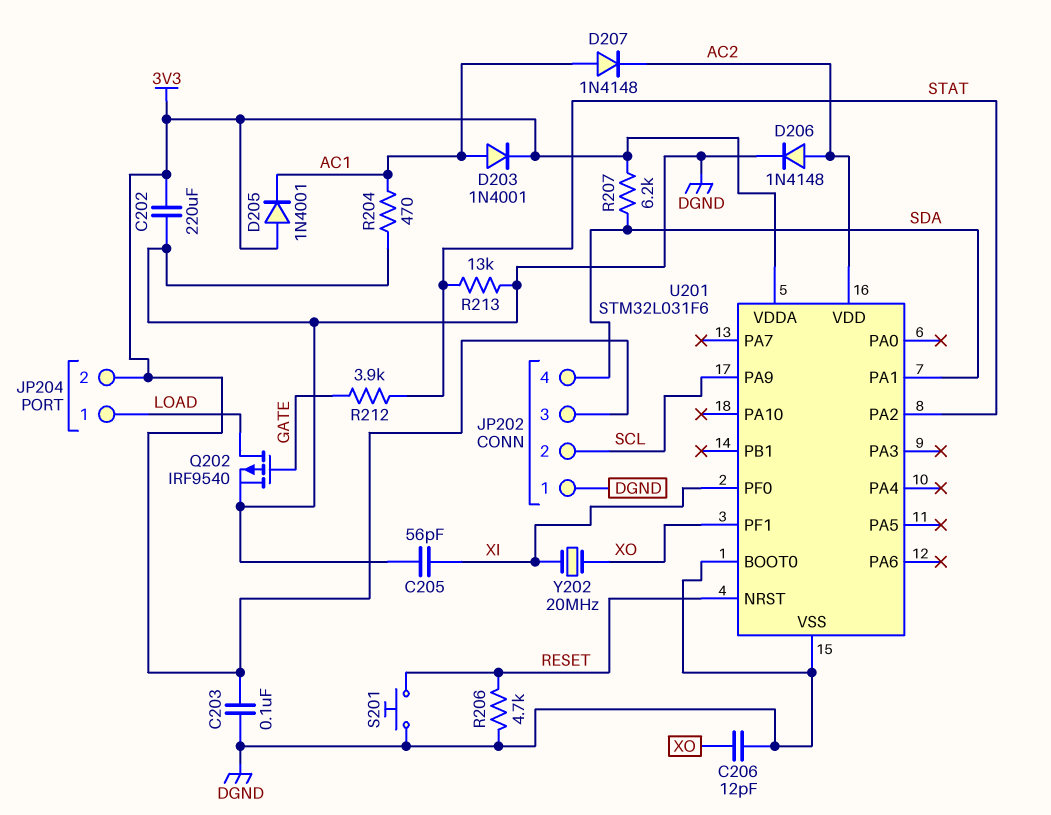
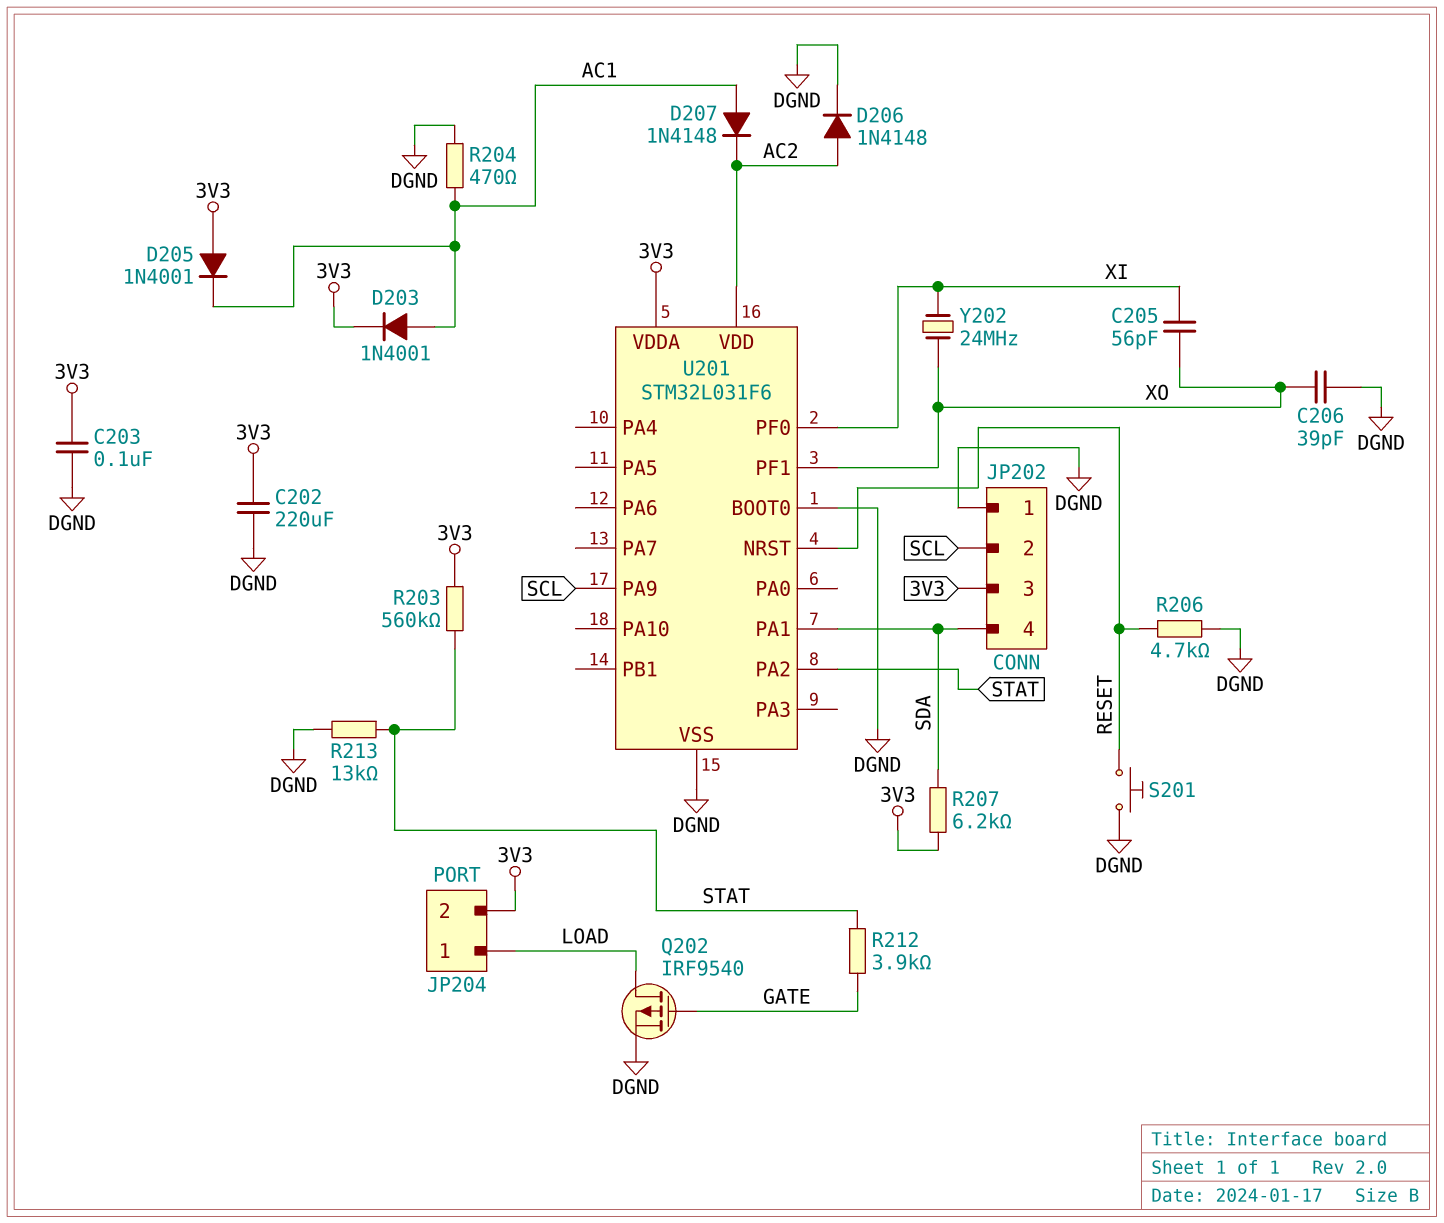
C205: 56pF (DGND, XI) -> 56pF (XI, XO)
C206: 12pF (DGND, XO) -> 39pF (DGND, XO)
R203: none -> 560k (3V3, STAT)
Y202: 20MHz (XI, XO) -> 24MHz (XI, XO)

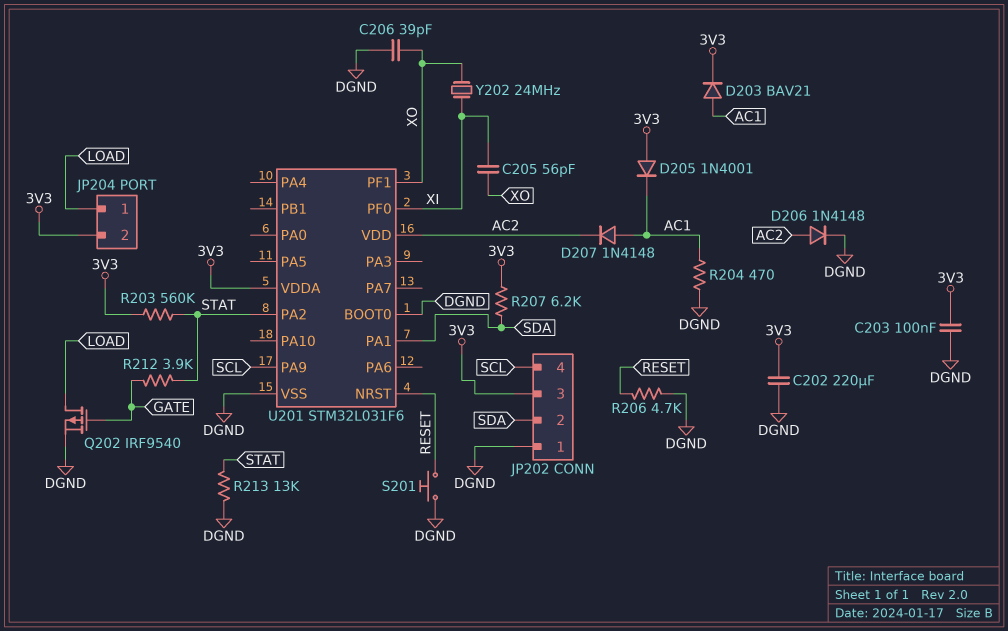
D203: diode 1N4001 (A AC1, K 3V3) -> diode BAV21 (A AC1, K 3V3)
JP202 pin 2: SCL -> SDA
JP202 pin 4: SDA -> SCL

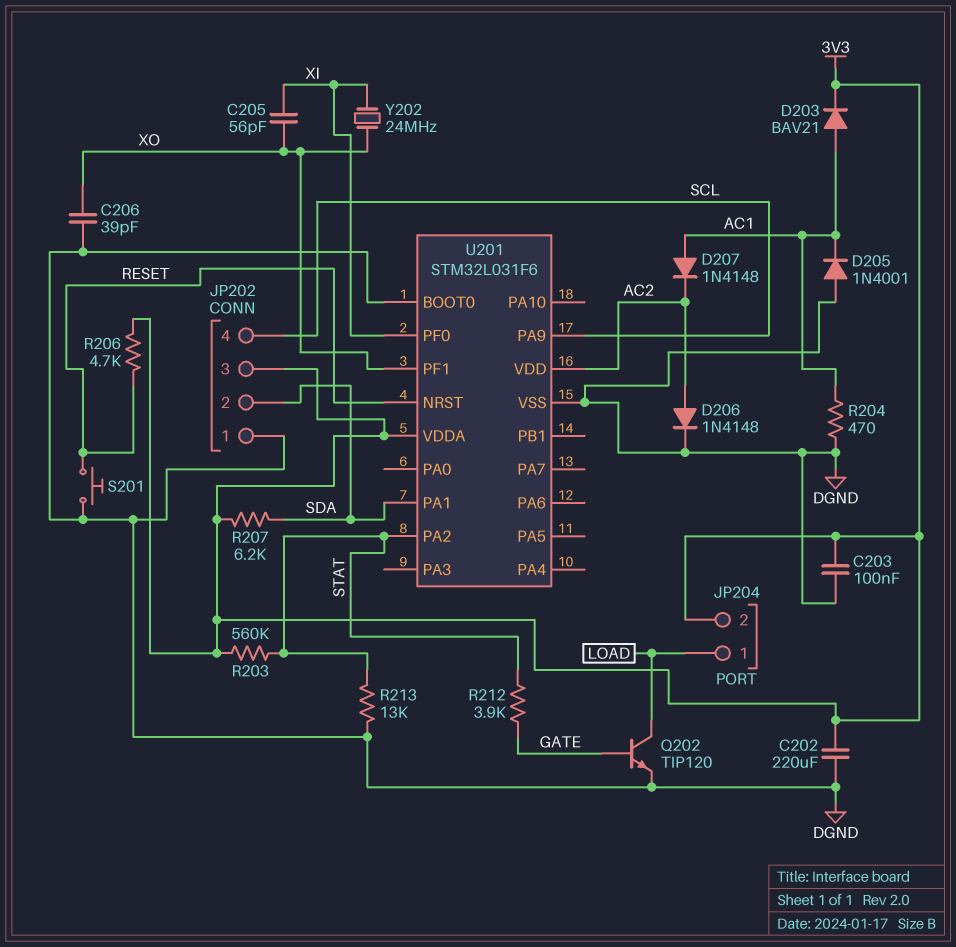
D205: diode 1N4001 (A 3V3, K AC1) -> diode 1N4001 (A DGND, K AC1)
Q202: PMOS IRF9540 (G GATE, D LOAD, S DGND) -> NPN TIP120 (B GATE, C LOAD, E DGND)
R206: 4.7k (DGND, RESET) -> 4.7k (3V3, RESET)

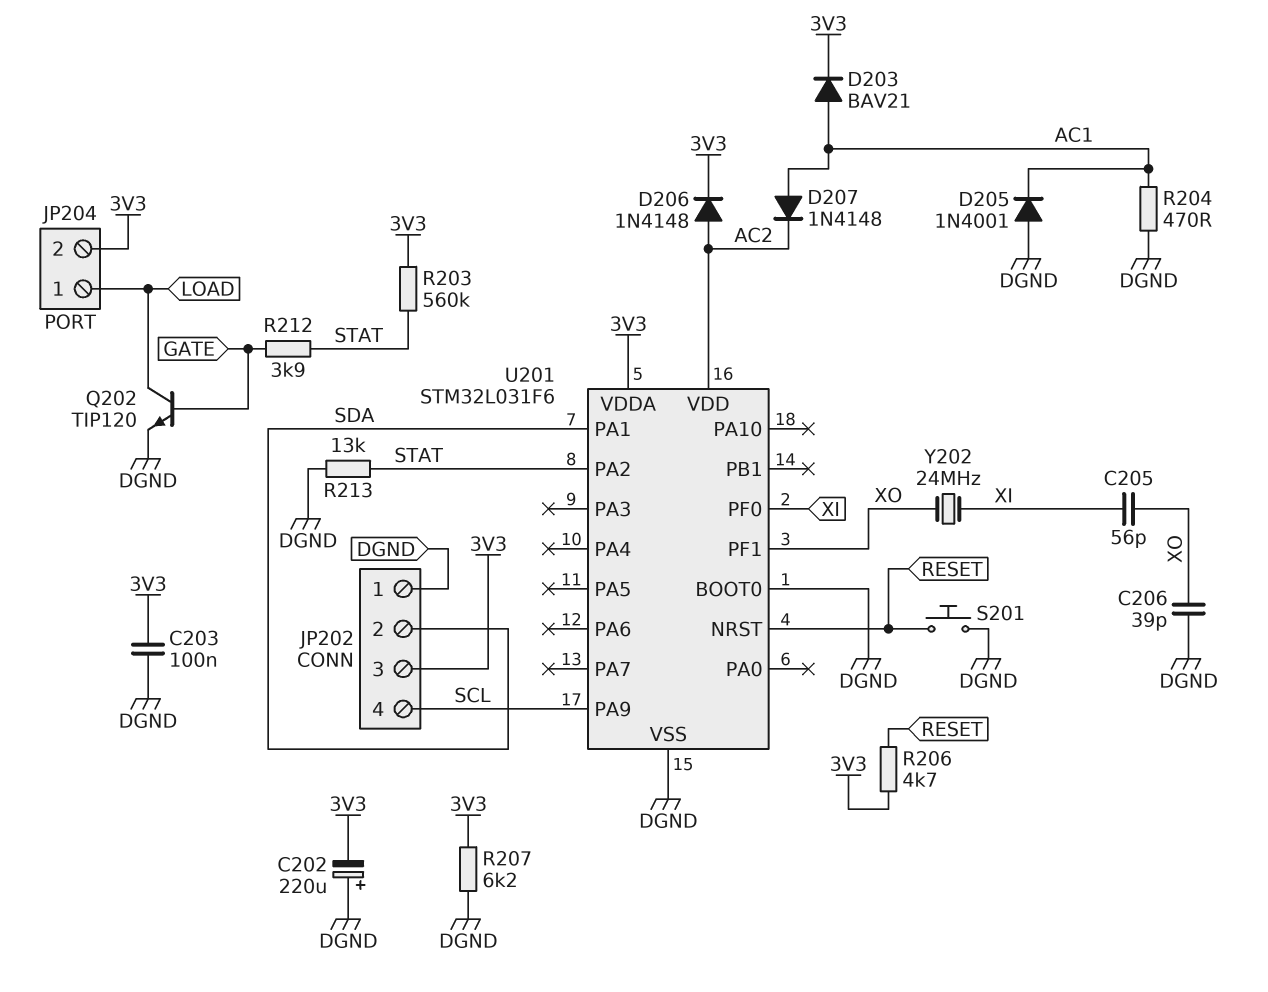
C202: 220uF (3V3, DGND) -> 220uF (plus DGND, minus 3V3)
D206: diode 1N4148 (A AC2, K DGND) -> diode 1N4148 (A AC2, K 3V3)
R207: 6.2k (3V3, SDA) -> 6.2k (3V3, DGND)

